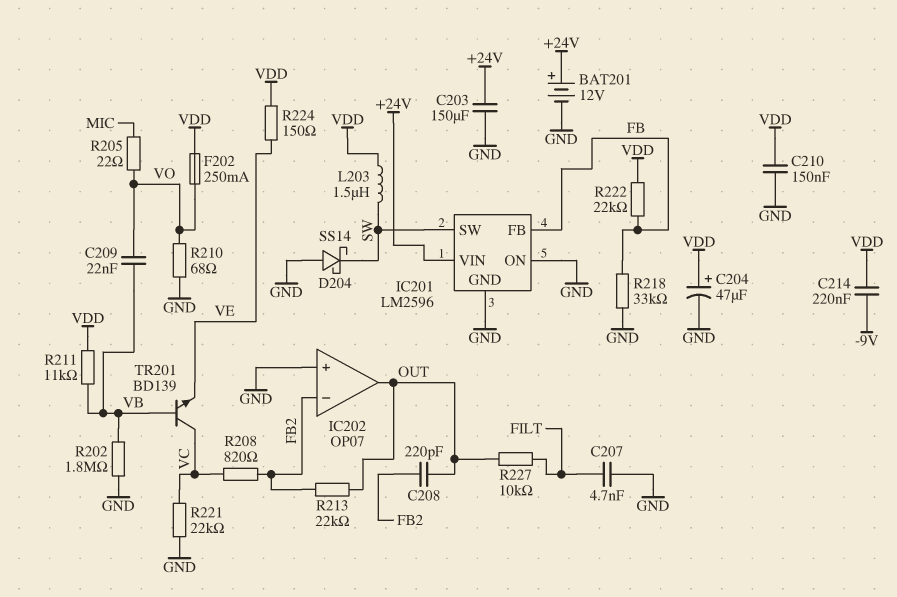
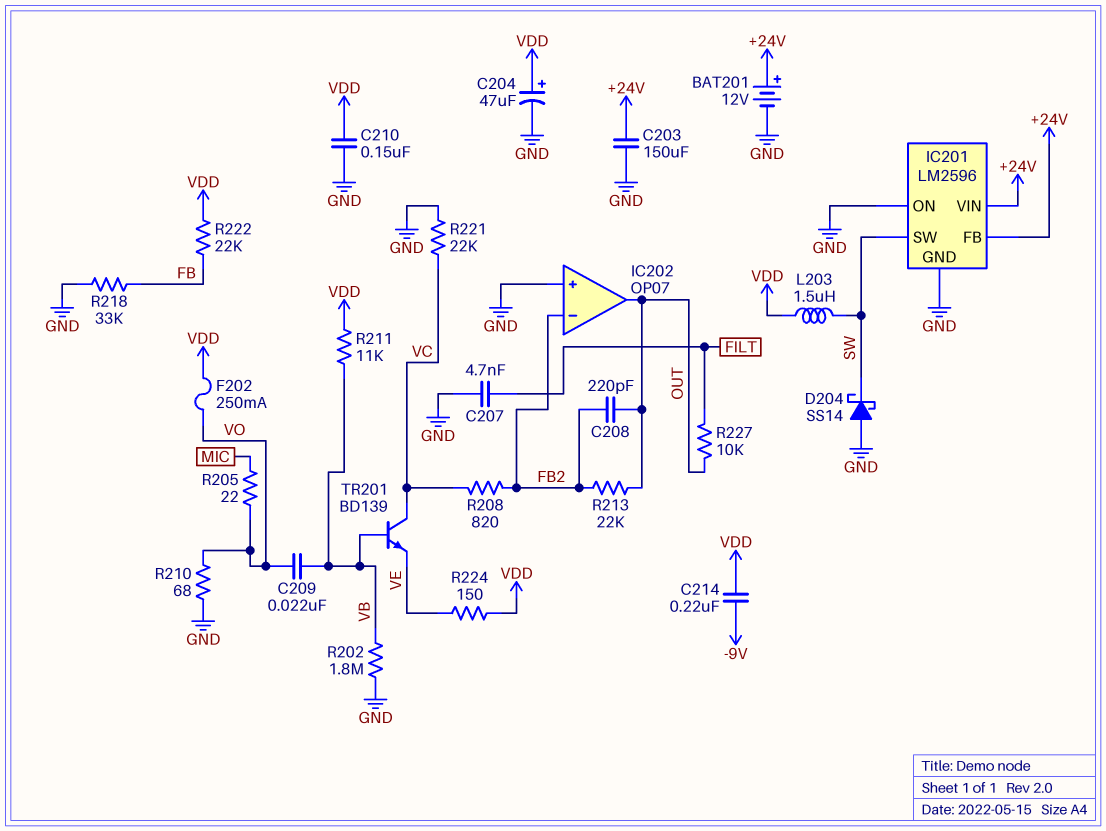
IC201 pin FB: FB -> +24V

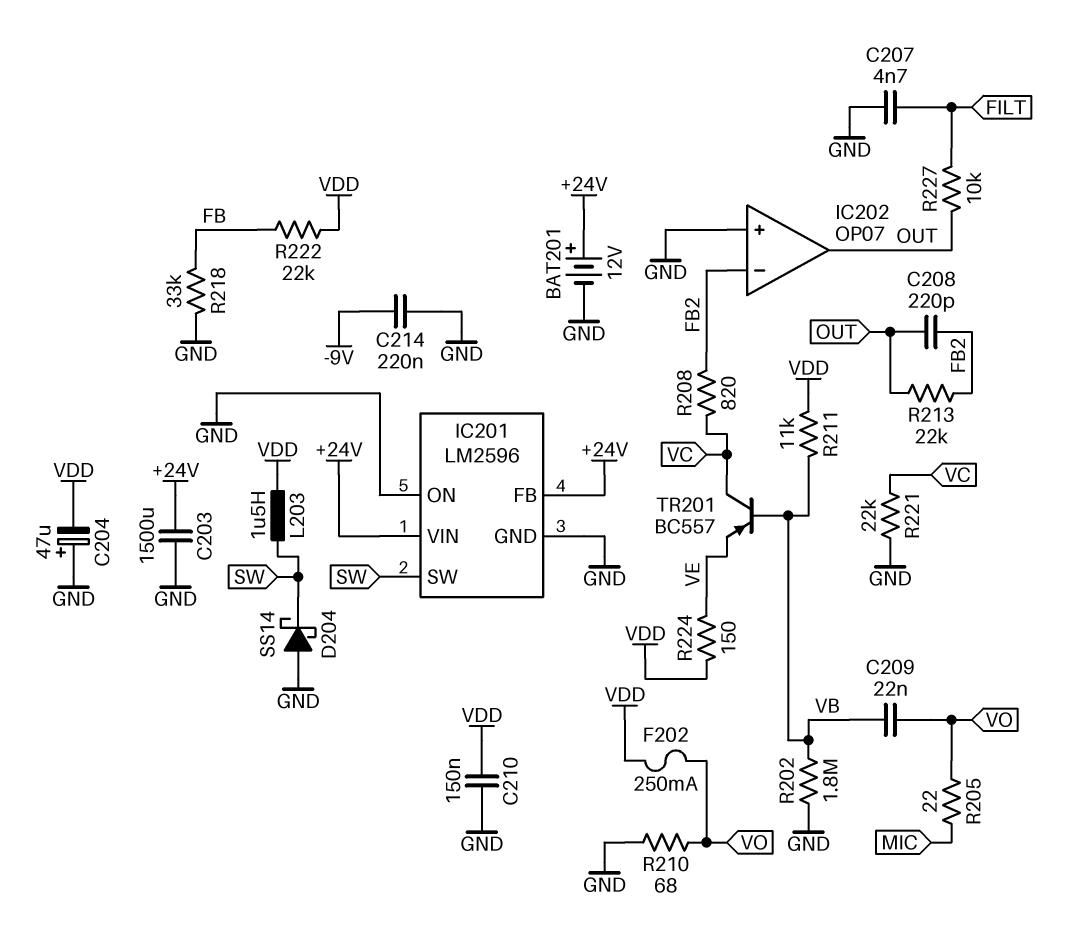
C203: 150uF (+24V, GND) -> 1500uF (+24V, GND)
C204: 47uF (plus VDD, minus GND) -> 47uF (plus GND, minus VDD)
C214: 220nF (-9V, VDD) -> 220nF (-9V, GND)
TR201: NPN BD139 (B VB, C VC, E VE) -> PNP BC557 (B VB, C VC, E VE)

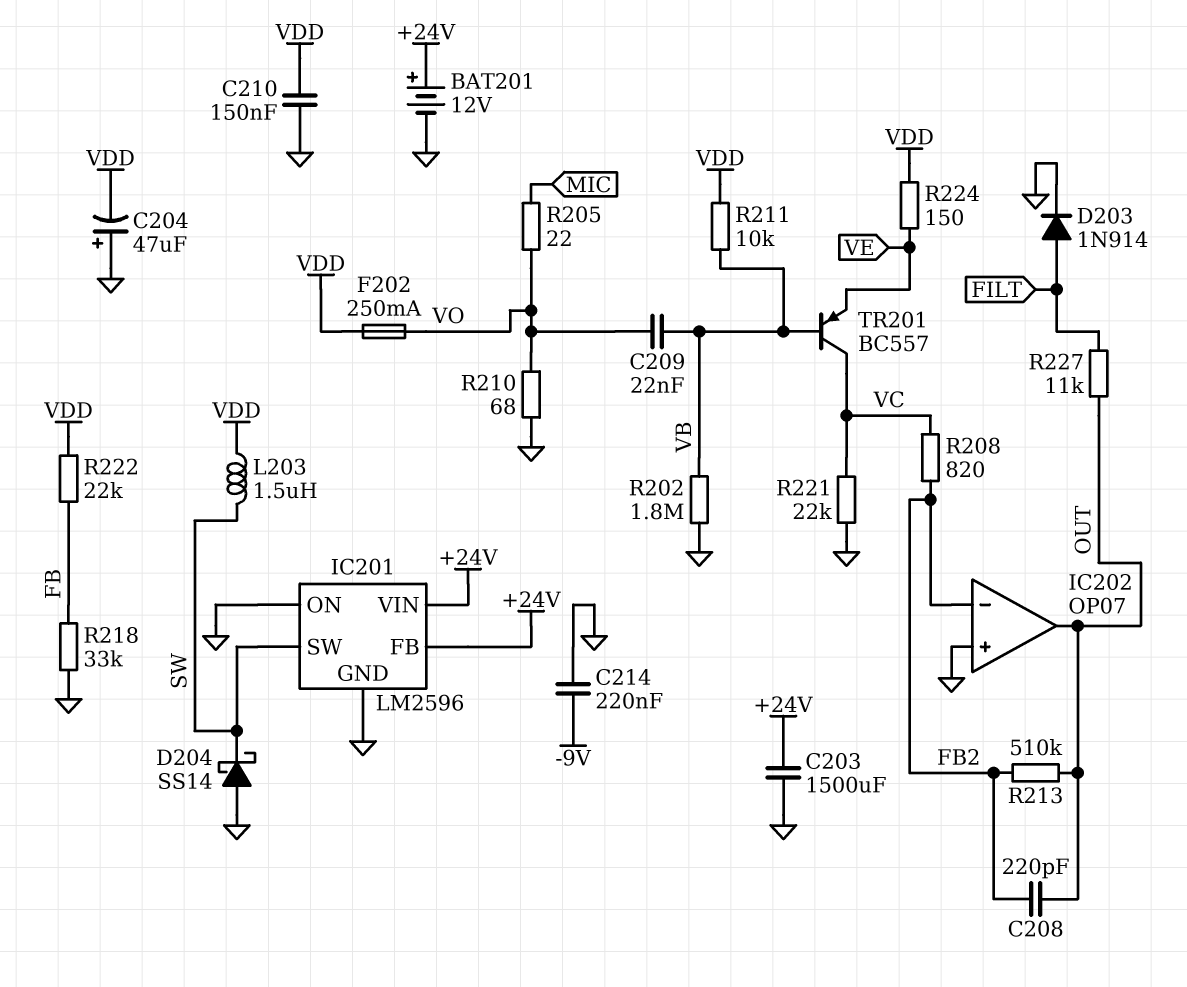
C207: 4.7nF (FILT, GND) -> none
D203: none -> diode 1N914 (A FILT, K GND)
R211: 11k (VB, VDD) -> 10k (VB, VDD)
R213: 22k (FB2, OUT) -> 510k (FB2, OUT)
R227: 10k (FILT, OUT) -> 11k (FILT, OUT)

